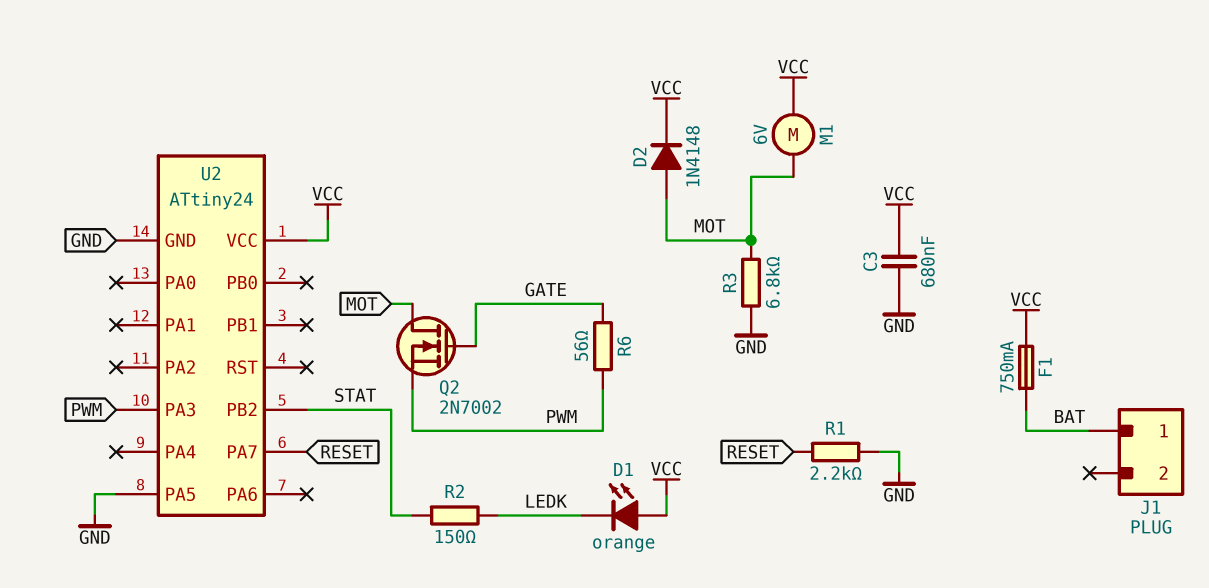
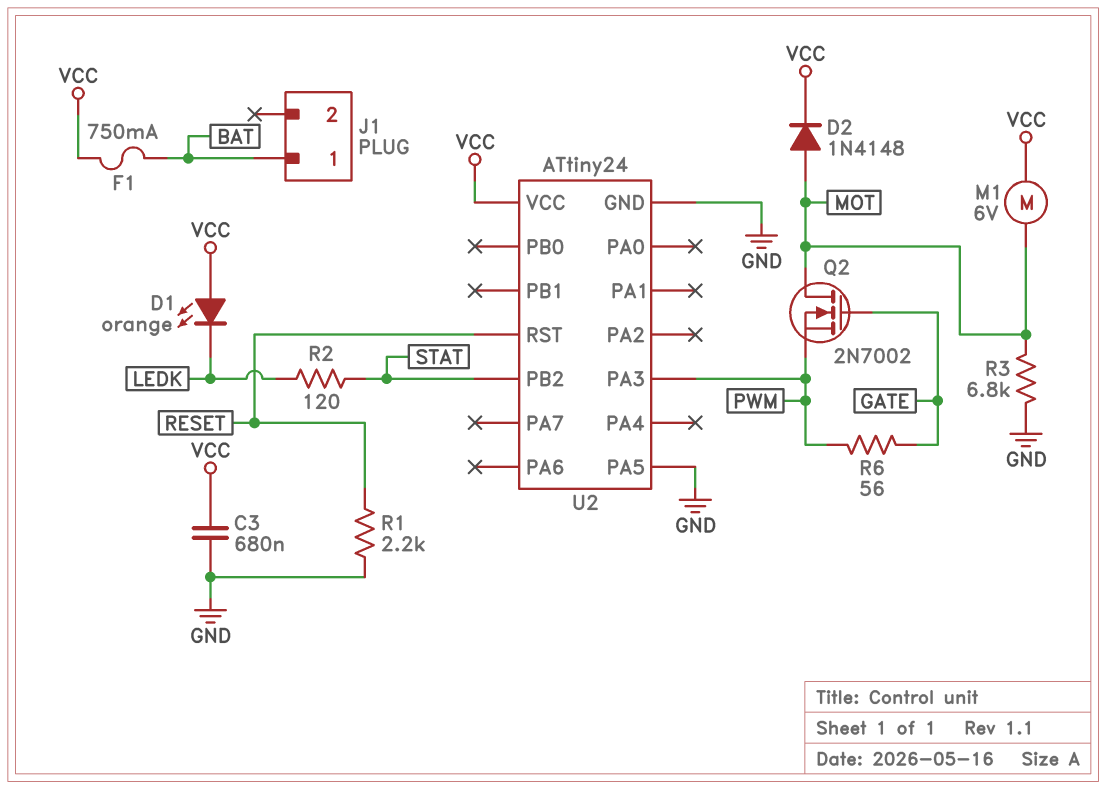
R2: 150 (LEDK, STAT) -> 120 (LEDK, STAT)
U2 pin PA7: RESET -> none
U2 pin RST: none -> RESET

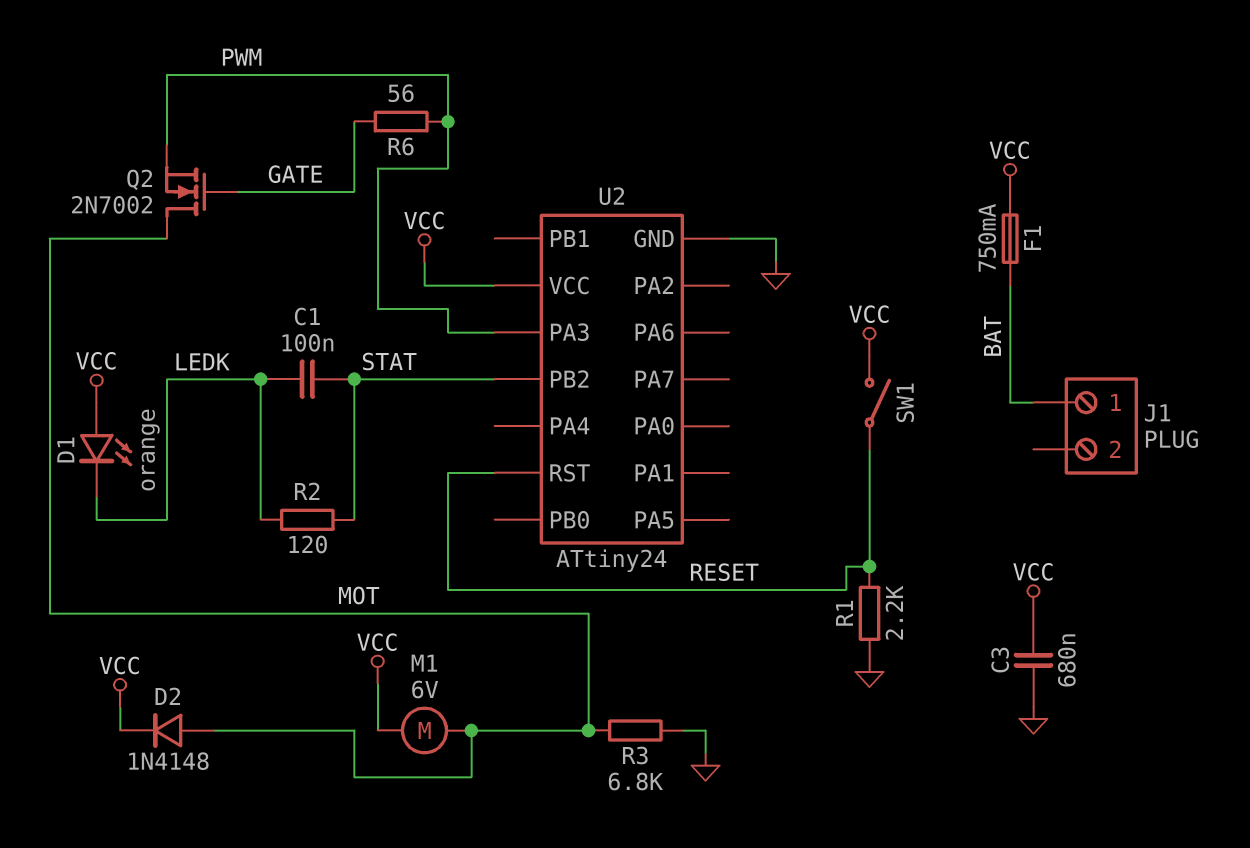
C1: none -> 100nF (LEDK, STAT)
SW1: none -> switch (RESET, VCC)
U2 pin PA5: GND -> none

